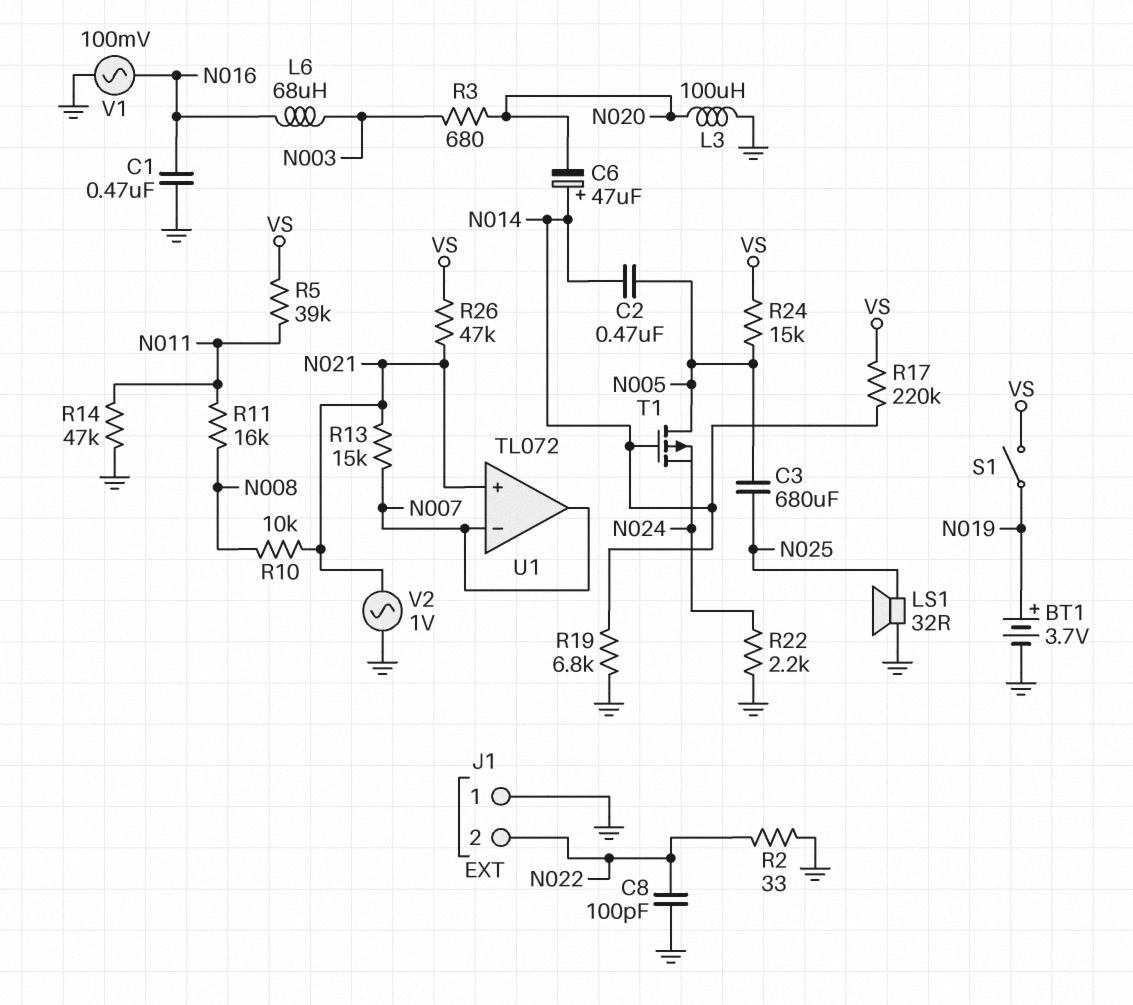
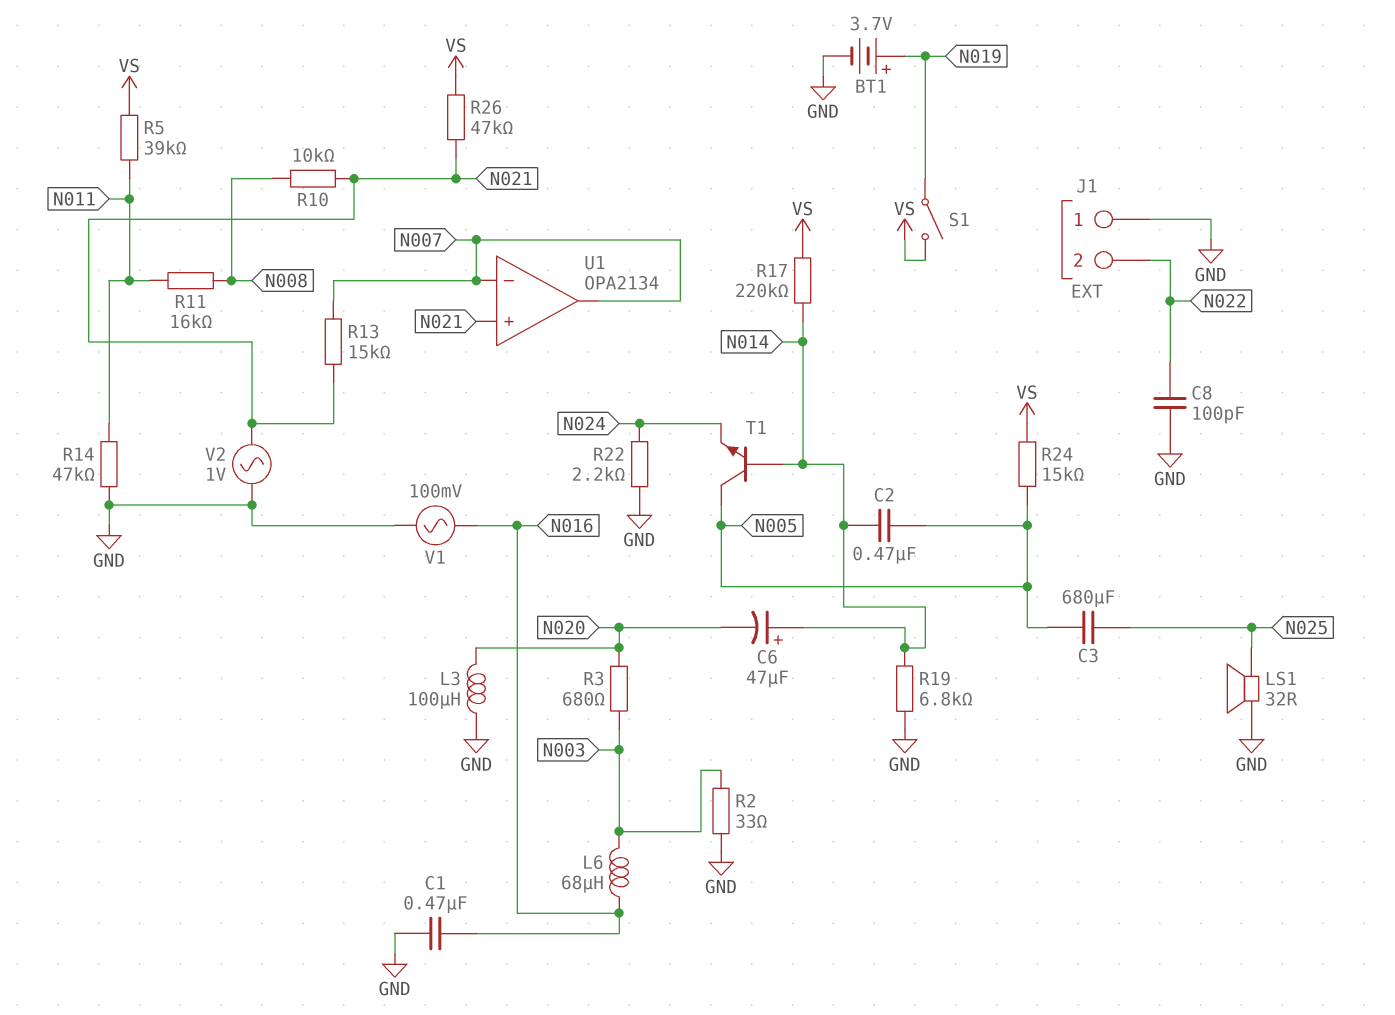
R2: 33 (GND, N022) -> 33 (GND, N003)
T1: PMOS (G N014, D N005, S N024) -> NPN (B N014, C N005, E N024)
U1: TL072 -> OPA2134

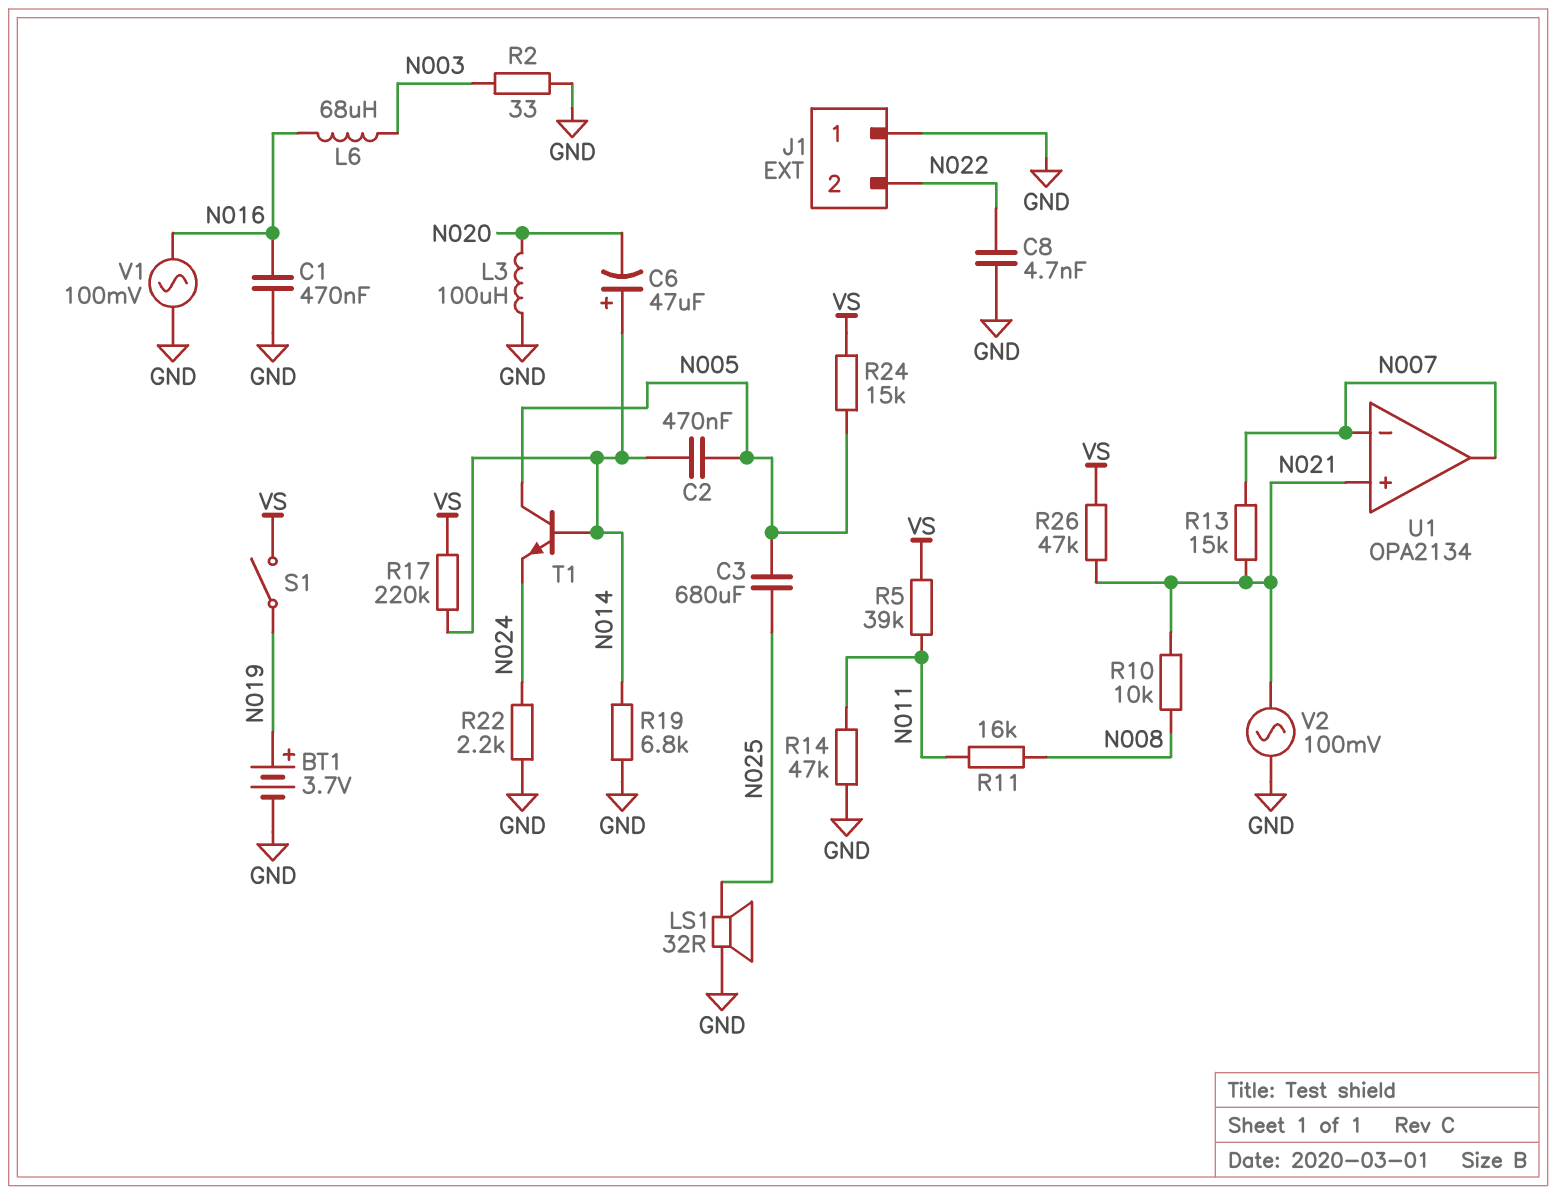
C8: 100pF (GND, N022) -> 4.7nF (GND, N022)
R3: 680 (N003, N020) -> none
V2: AC 1V (GND, N021) -> AC 100mV (GND, N021)

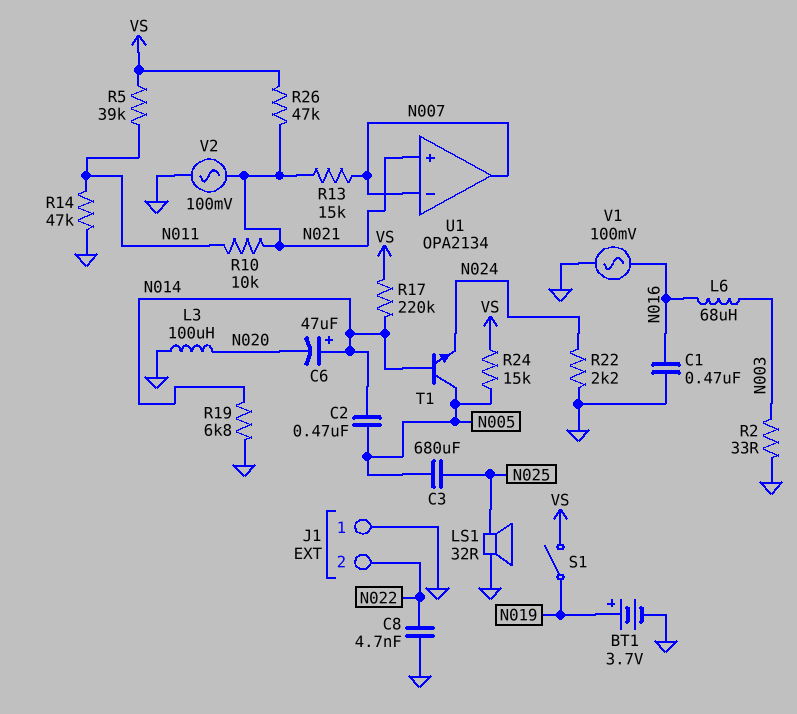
R10: 10k (N008, N021) -> 10k (N011, N021)
R11: 16k (N008, N011) -> none

